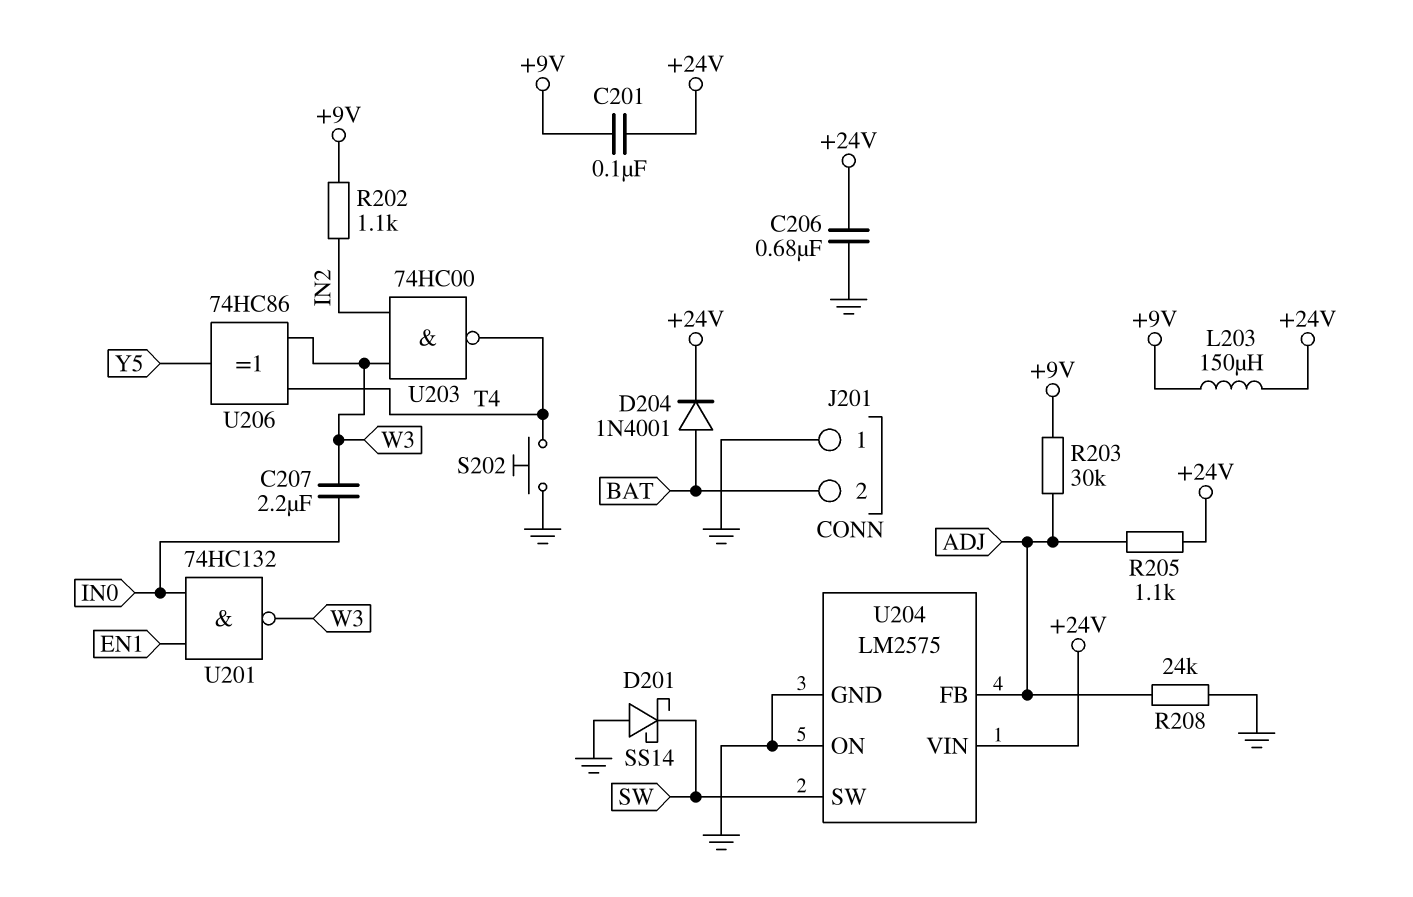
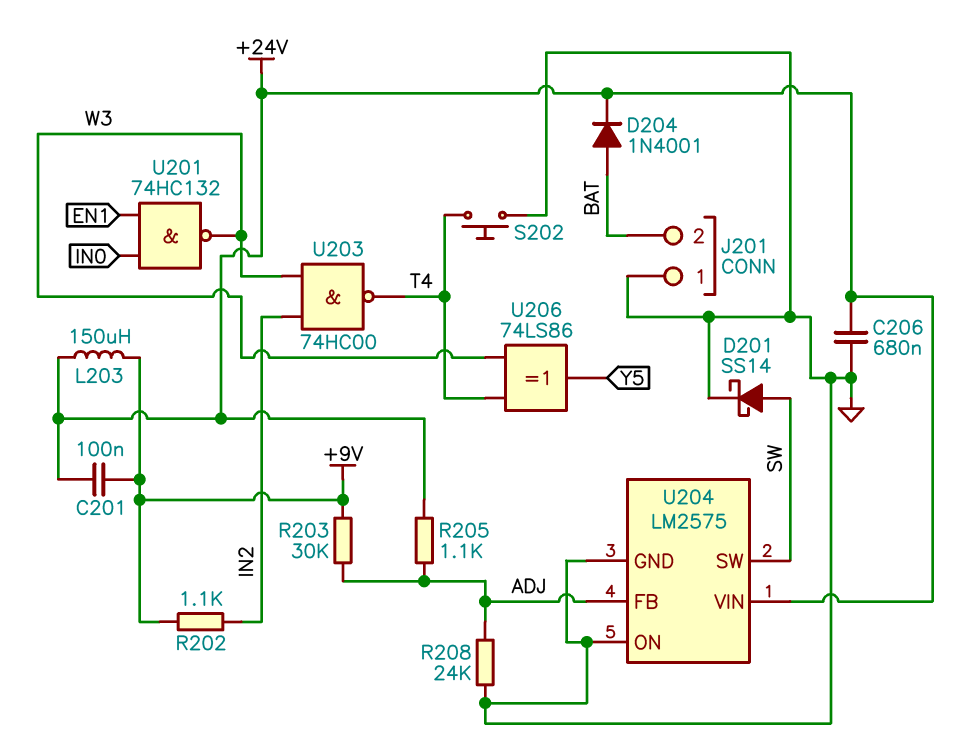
C207: 2.2uF (IN0, W3) -> none
D201: schottky SS14 (A GND, K SW) -> schottky SS14 (A SW, K GND)
U206: XOR 74HC86 (in T4, in W3, out Y5) -> XOR 74LS86 (in T4, in W3, out Y5)

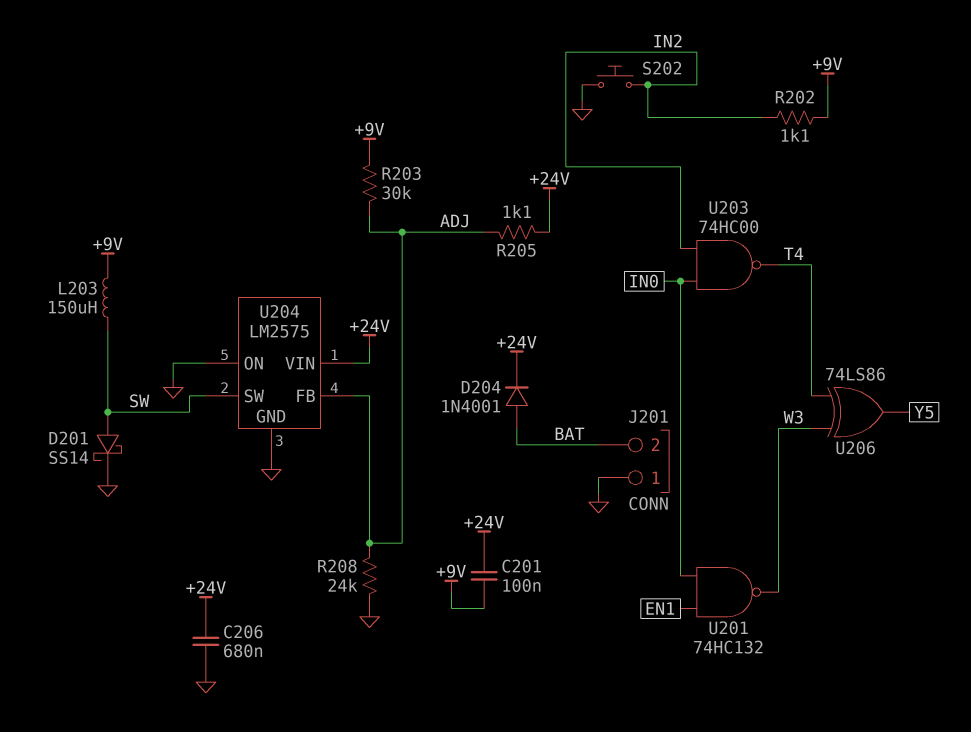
L203: 150uH (+9V, +24V) -> 150uH (+9V, SW)
S202: button (GND, T4) -> button (GND, IN2)
U203: NAND 74HC00 (in IN2, in W3, out T4) -> NAND 74HC00 (in IN0, in IN2, out T4)

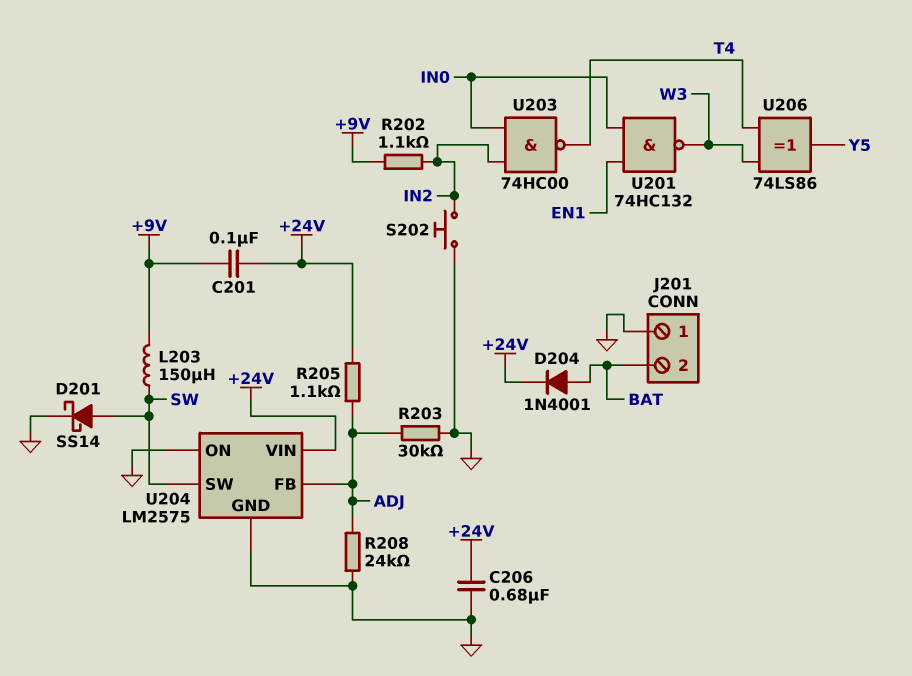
R203: 30k (+9V, ADJ) -> 30k (ADJ, GND)

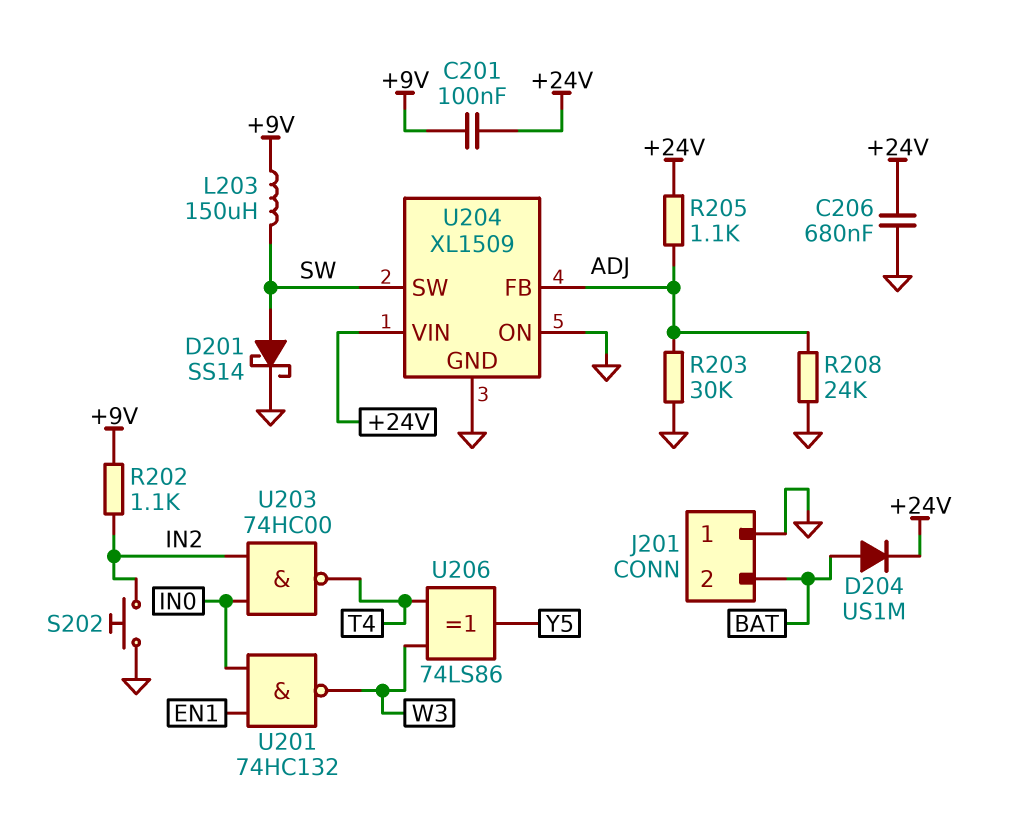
D204: diode 1N4001 (A BAT, K +24V) -> diode US1M (A BAT, K +24V)
U204: LM2575 -> XL1509

